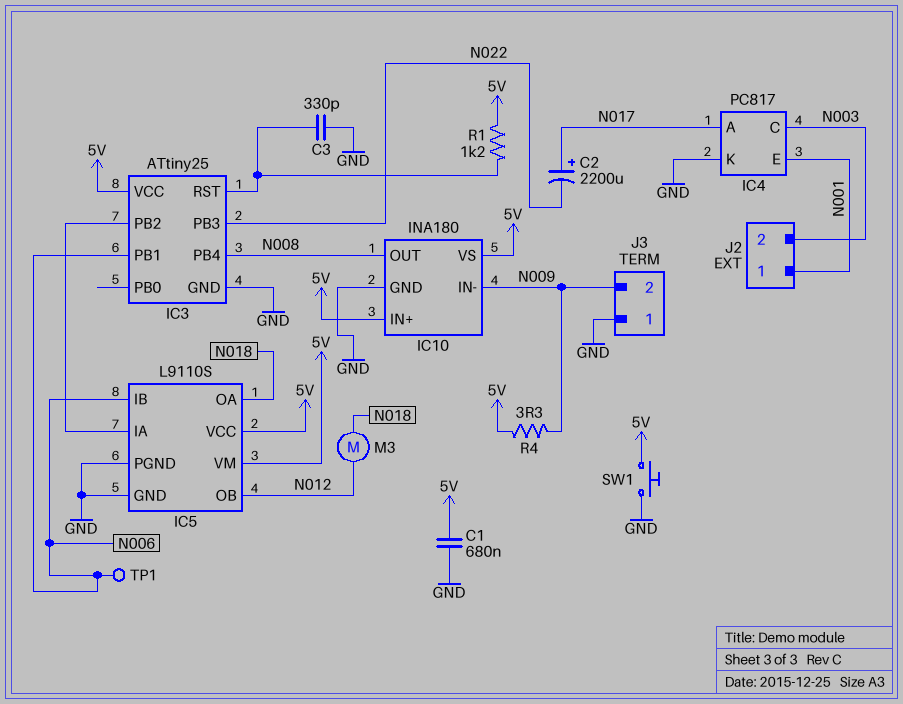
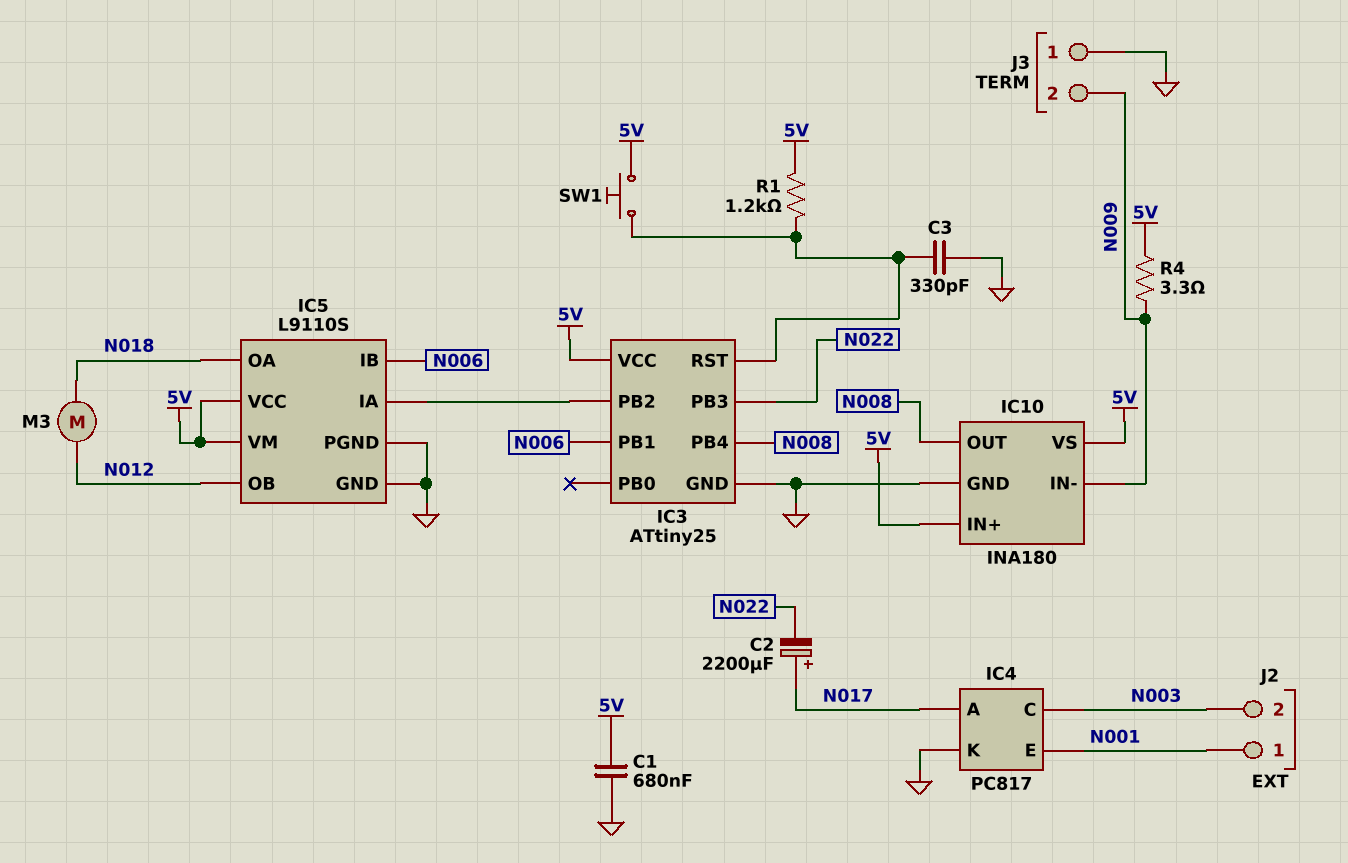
SW1: button (5V, GND) -> button (5V, IC3/RST)
TP1: test point (N006) -> none

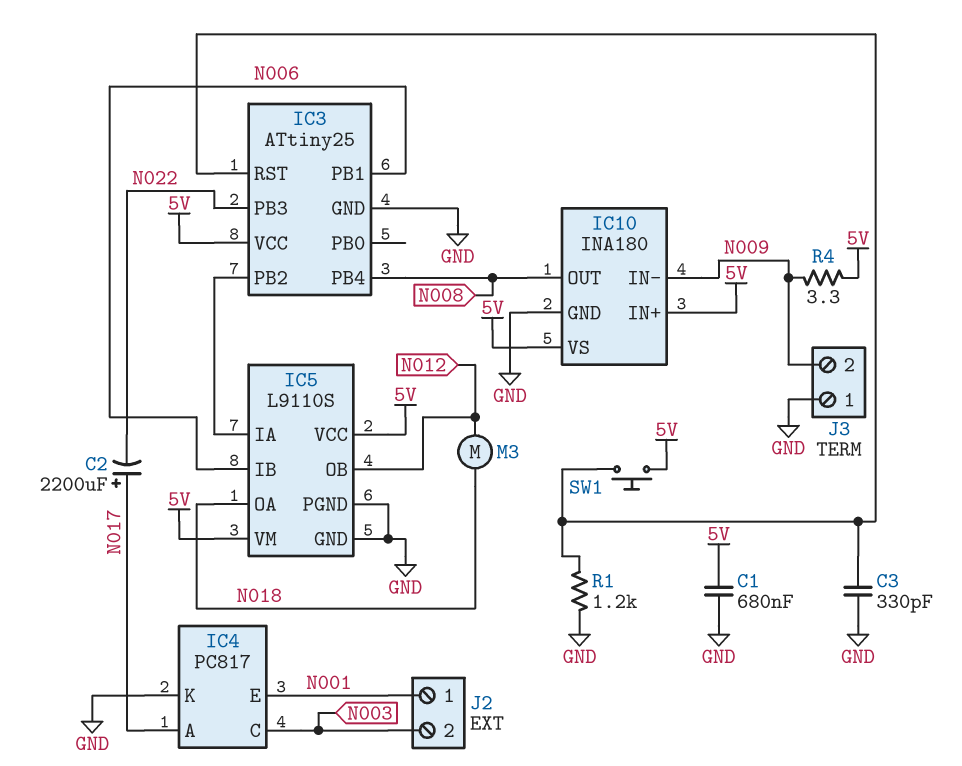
R1: 1.2k (5V, IC3/RST) -> 1.2k (GND, IC3/RST)

